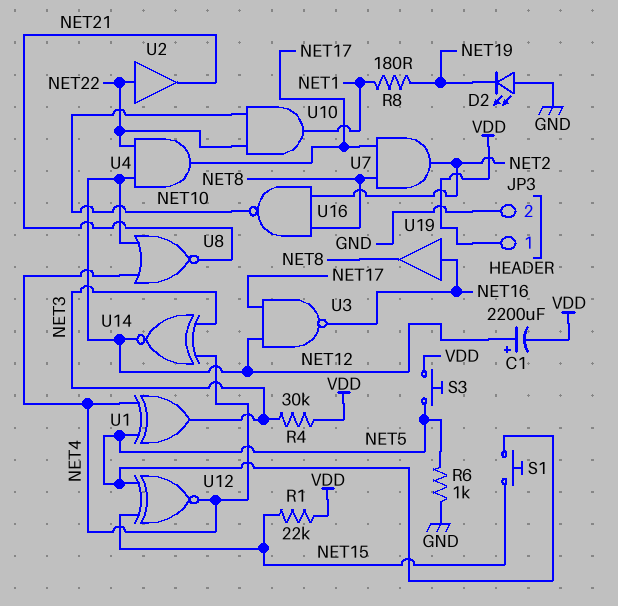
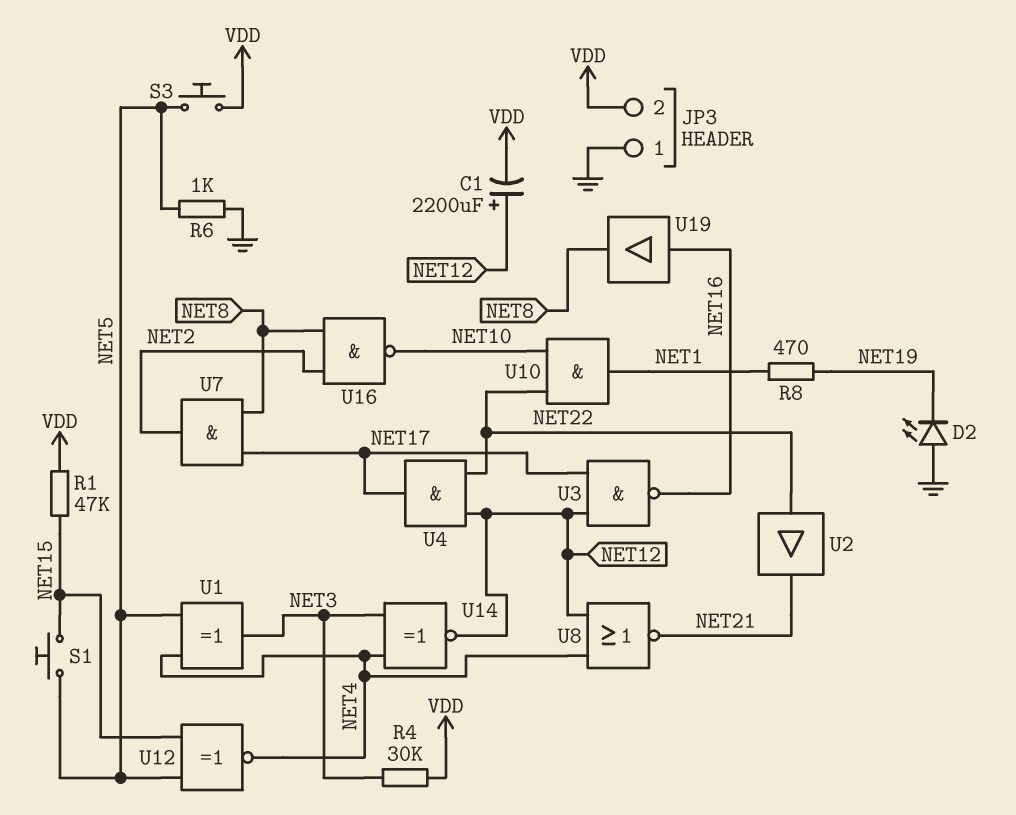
JP3 pin 1: VDD -> GND
JP3 pin 2: GND -> VDD
R1: 22k (NET15, VDD) -> 47k (NET15, VDD)
R8: 180 (NET1, NET19) -> 470 (NET1, NET19)

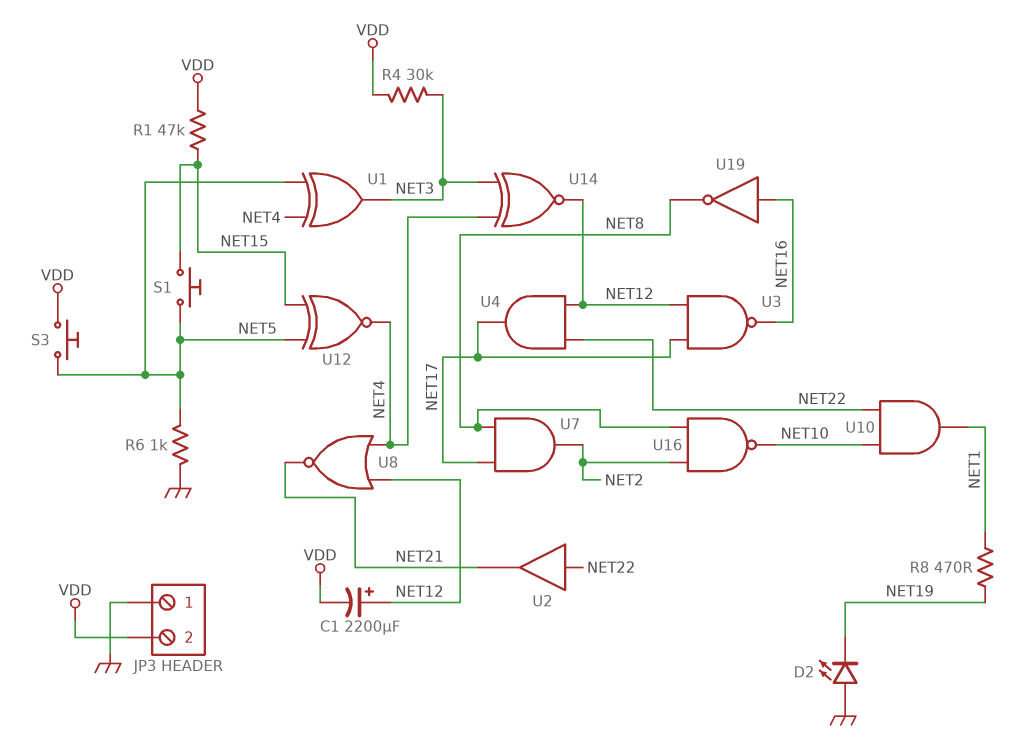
U19: buffer (in NET16, out NET8) -> NOT (in NET16, out NET8)

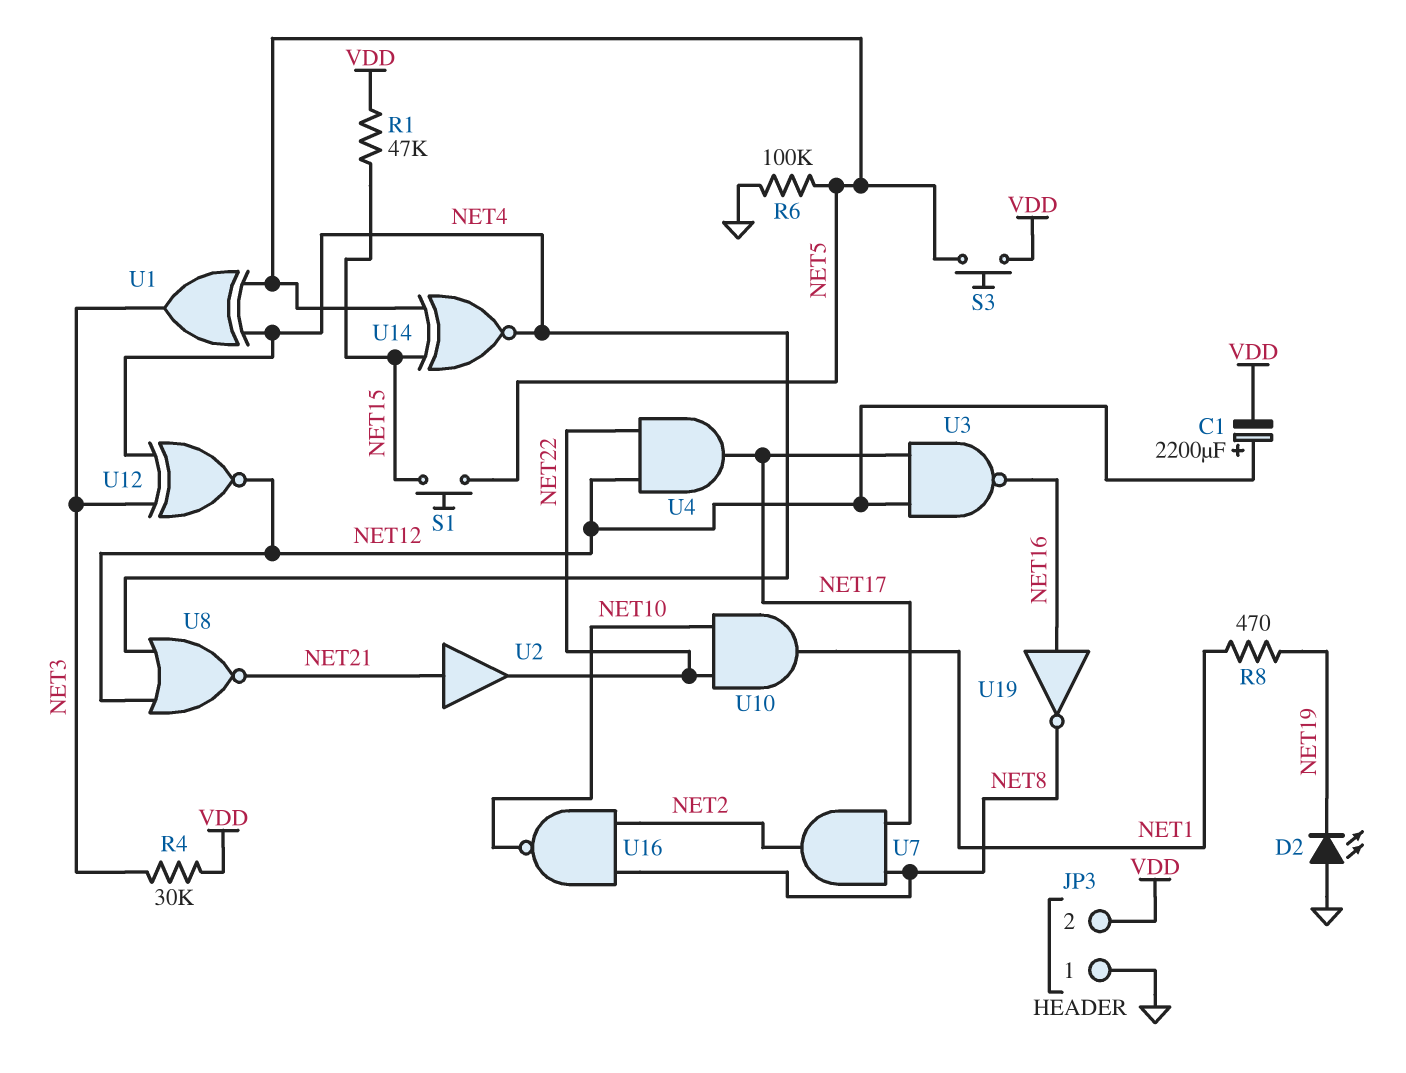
R6: 1k (GND, NET5) -> 100k (GND, NET5)
U2: buffer (in NET22, out NET21) -> buffer (in NET21, out NET22)
U12: XNOR (in NET5, in NET15, out NET4) -> XNOR (in NET3, in NET4, out NET12)
U14: XNOR (in NET3, in NET4, out NET12) -> XNOR (in NET5, in NET15, out NET4)

